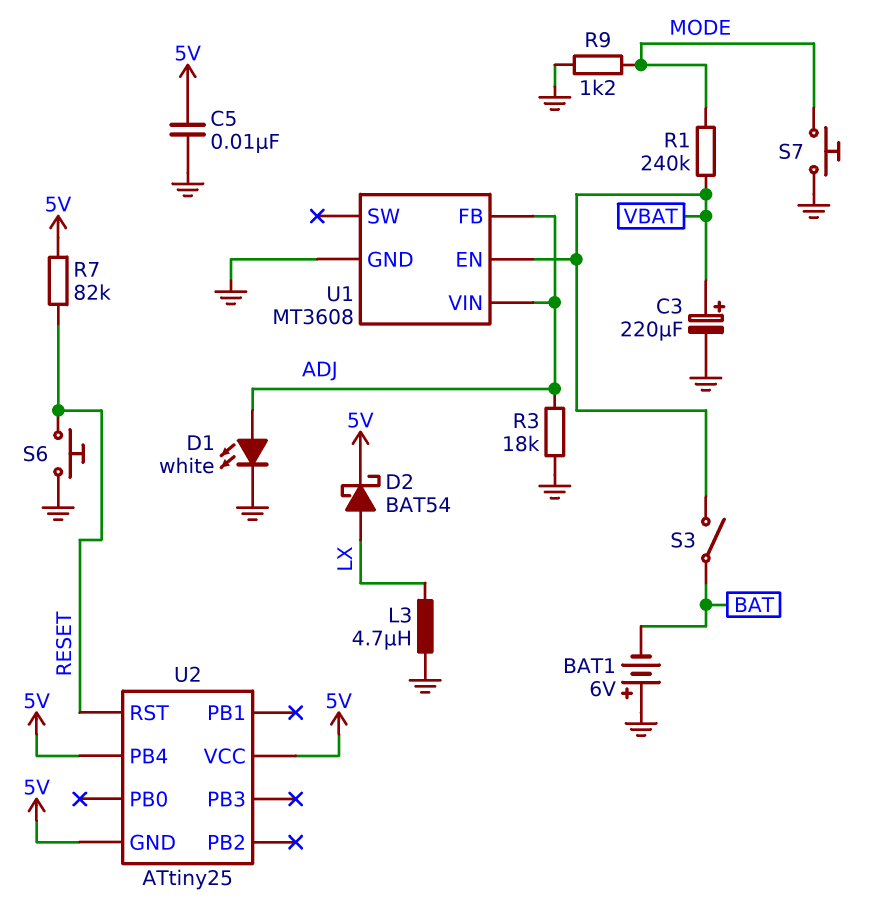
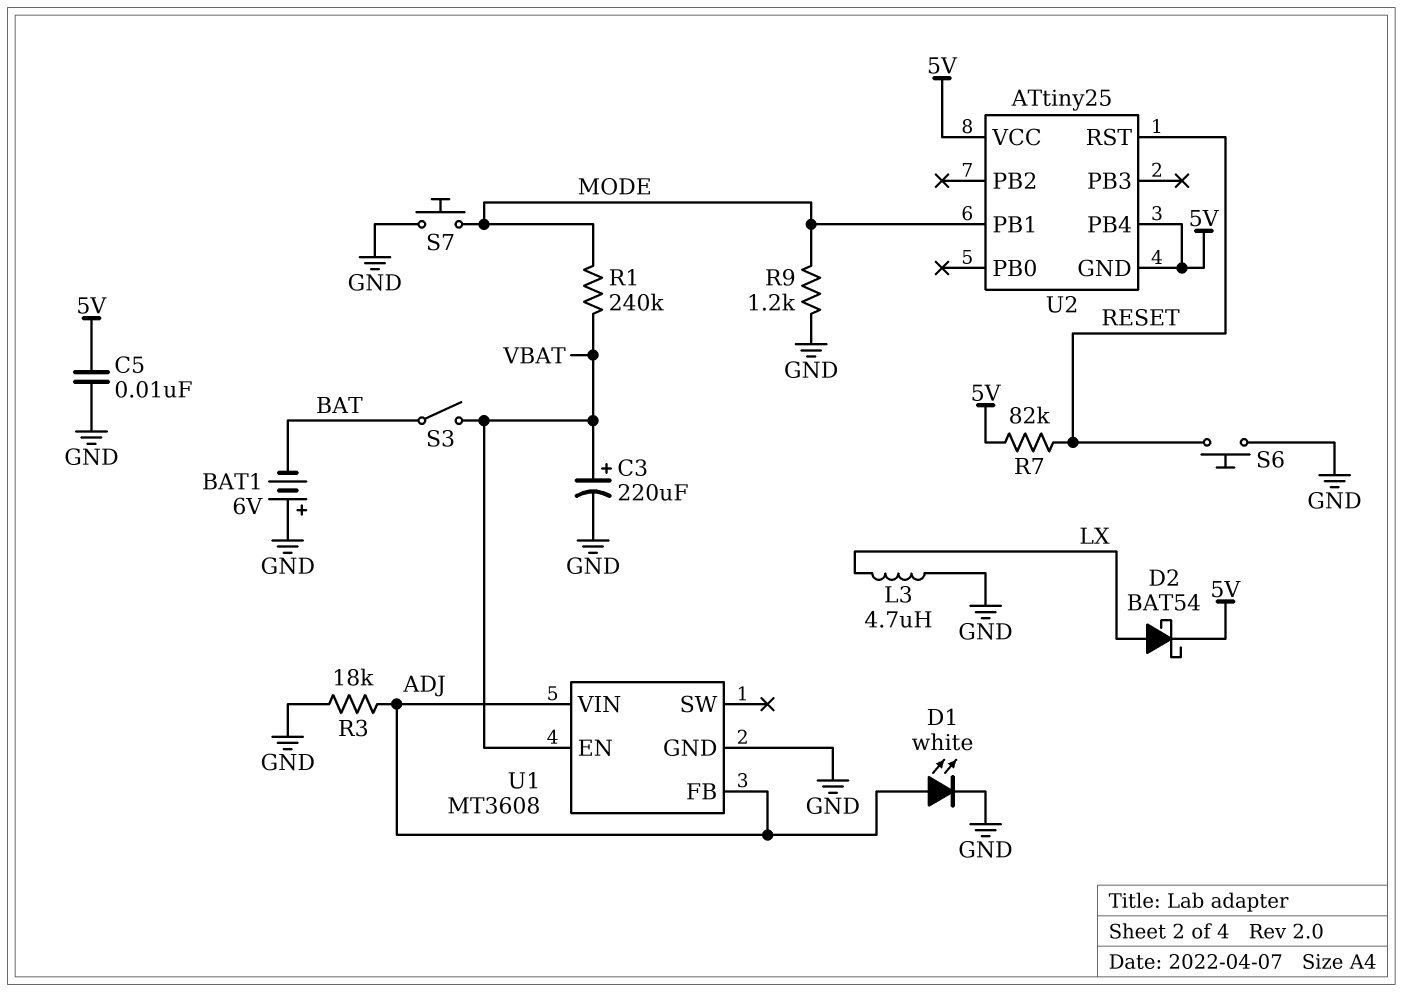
U2 pin PB1: none -> MODE

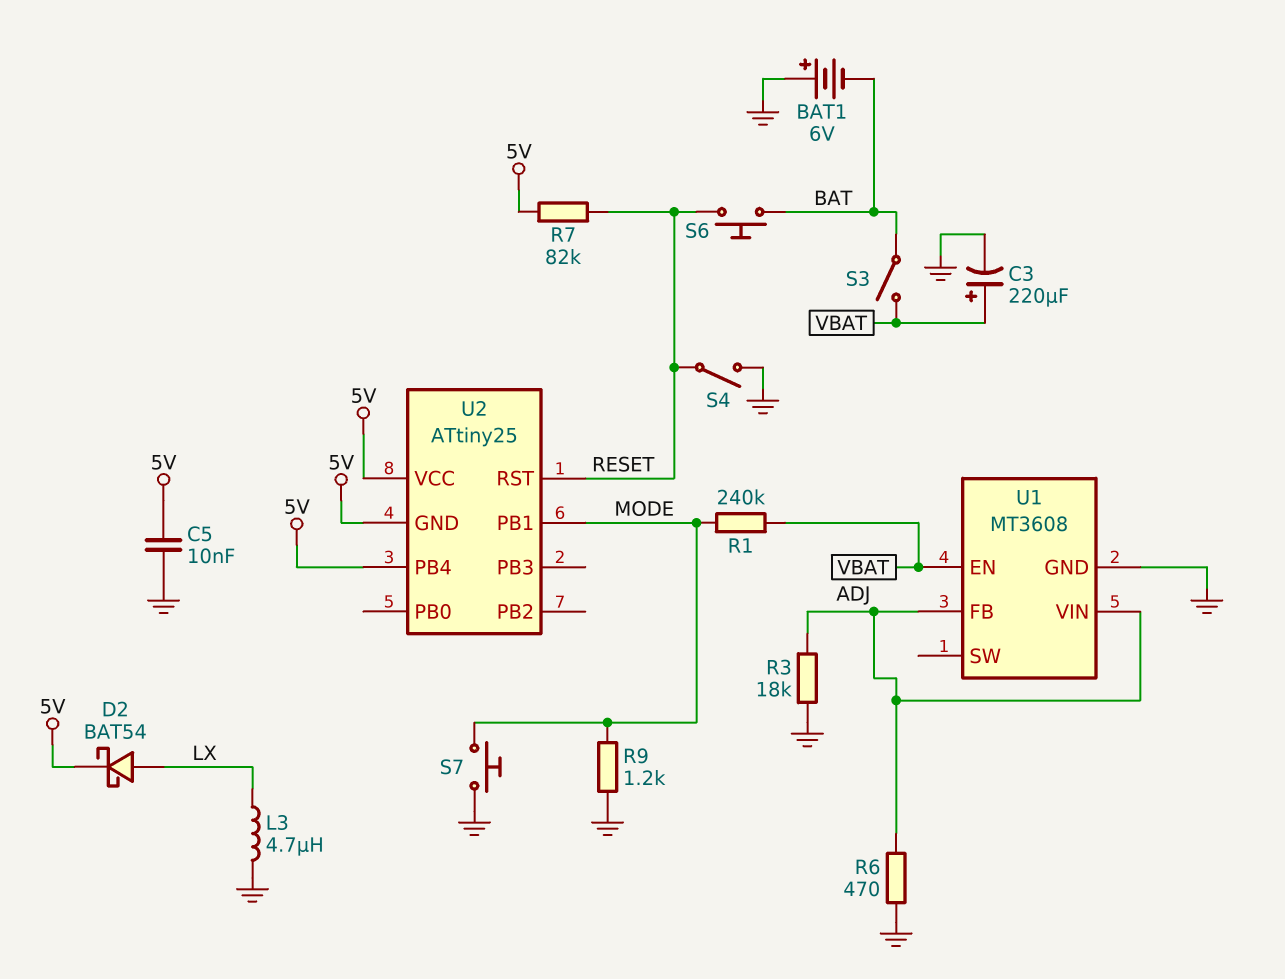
D1: LED white (A ADJ, K GND) -> none
R6: none -> 470 (ADJ, GND)
S4: none -> switch (GND, RESET)
S6: button (GND, RESET) -> button (BAT, RESET)

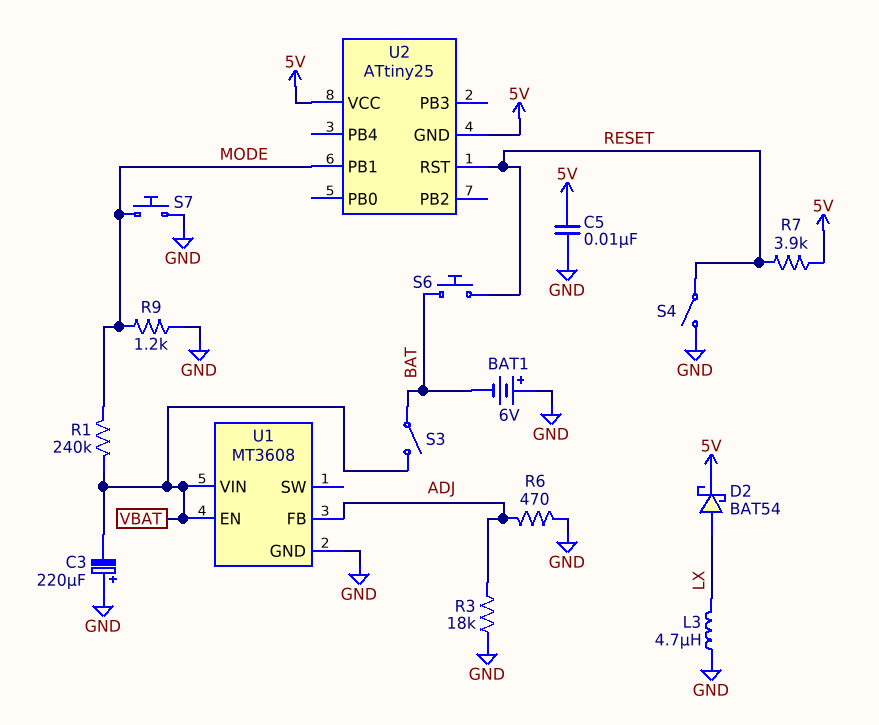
C3: 220uF (plus VBAT, minus GND) -> 220uF (plus GND, minus VBAT)
R7: 82k (5V, RESET) -> 3.9k (5V, RESET)
U1 pin VIN: ADJ -> VBAT
U2 pin PB4: 5V -> none

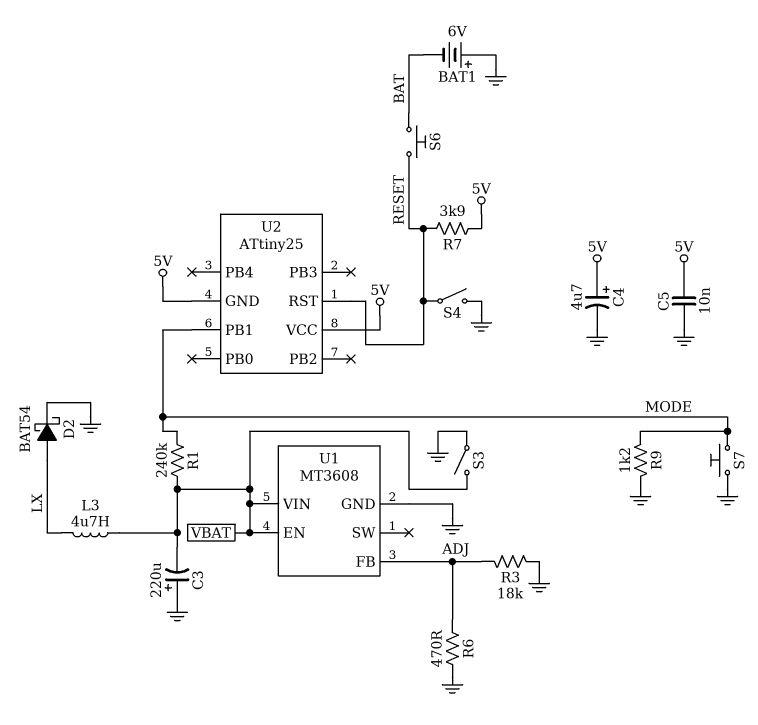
C4: none -> 4.7uF (plus 5V, minus GND)
D2: schottky BAT54 (A LX, K 5V) -> schottky BAT54 (A LX, K GND)
L3: 4.7uH (GND, LX) -> 4.7uH (LX, VBAT)
S3: switch (BAT, VBAT) -> switch (GND, VBAT)

